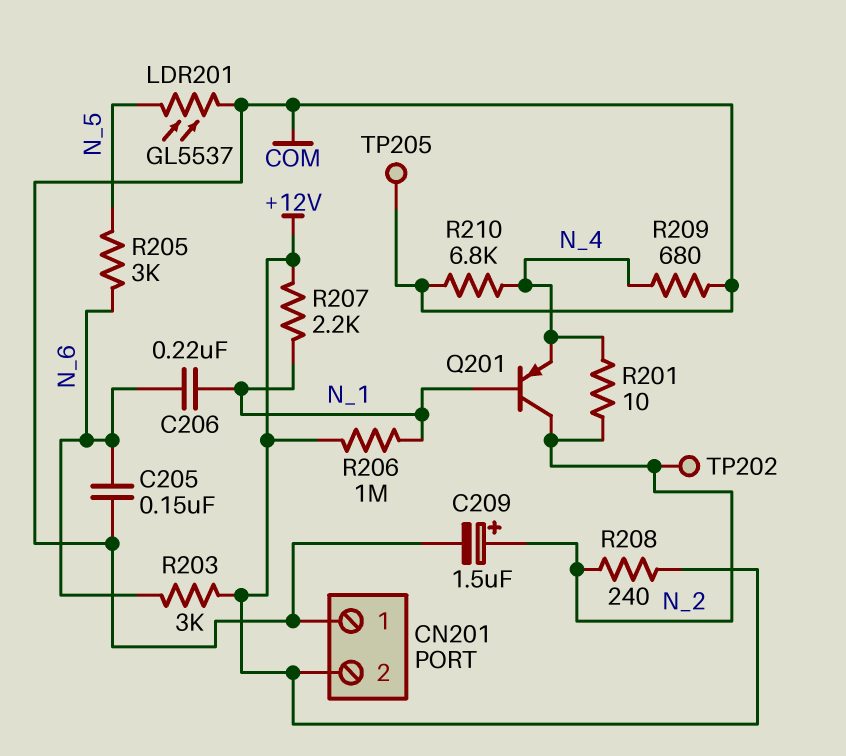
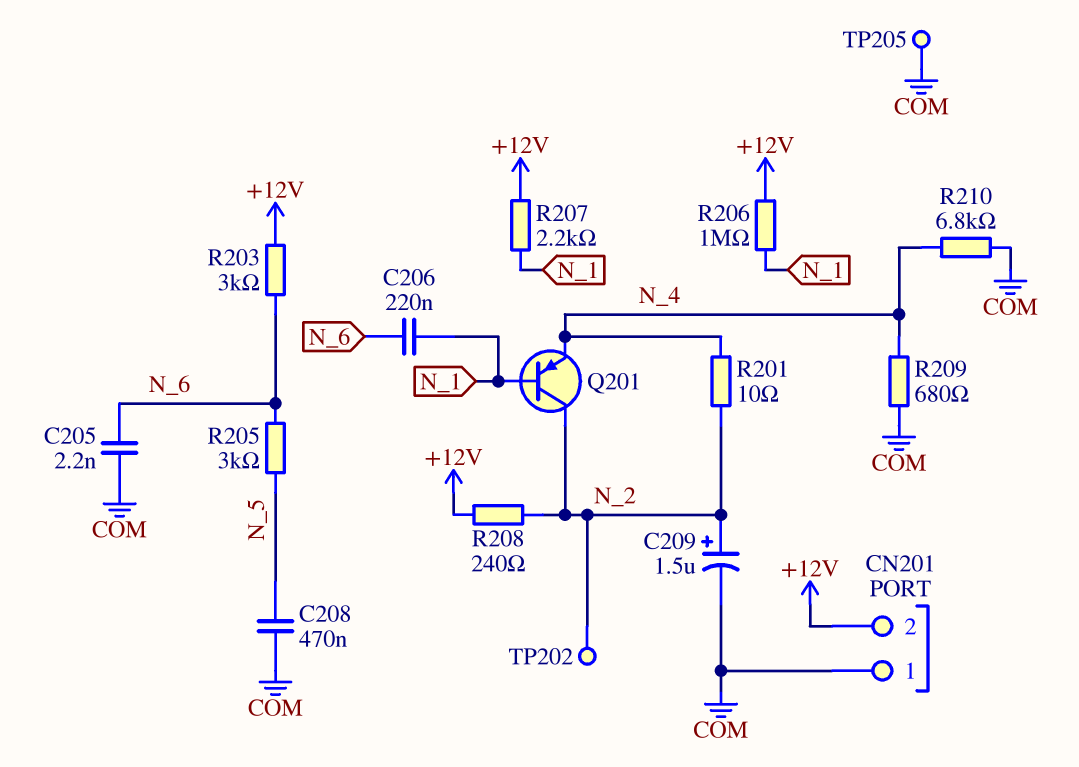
C205: 150nF (COM, N_6) -> 2.2nF (COM, N_6)
C208: none -> 470nF (COM, N_5)
LDR201: GL5537 (COM, N_5) -> none

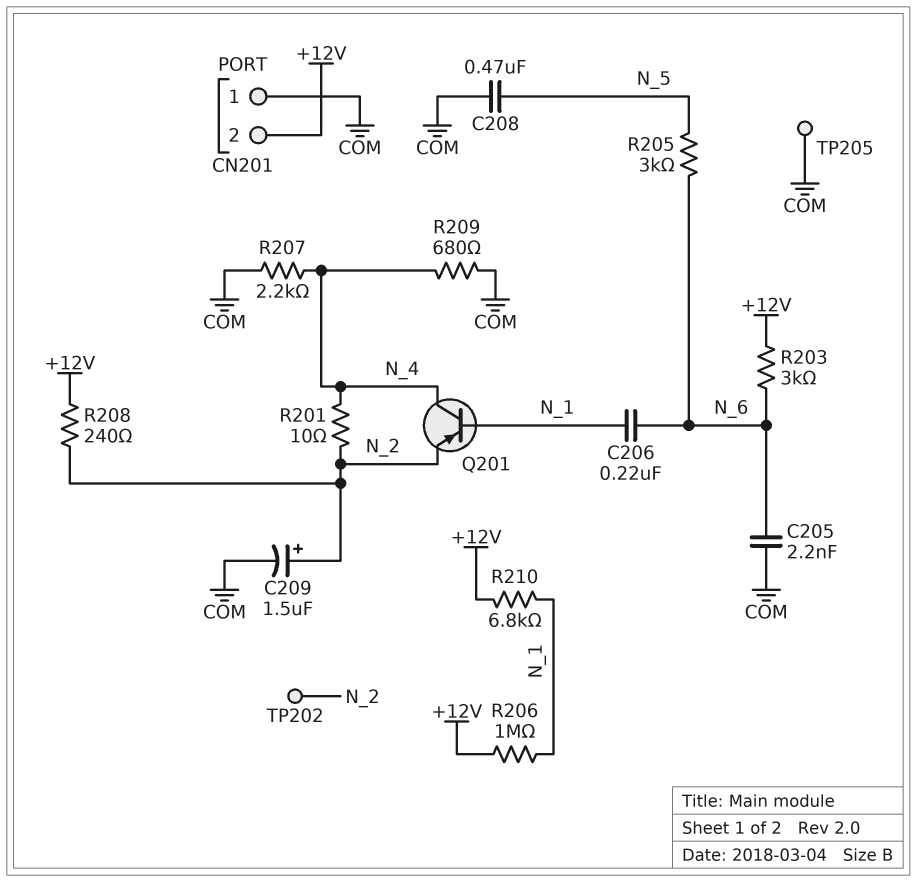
Q201: PNP (B N_1, C N_2, E N_4) -> PNP (B N_1, C N_4, E N_2)
R207: 2.2k (+12V, N_1) -> 2.2k (COM, N_4)
R210: 6.8k (COM, N_4) -> 6.8k (+12V, N_1)

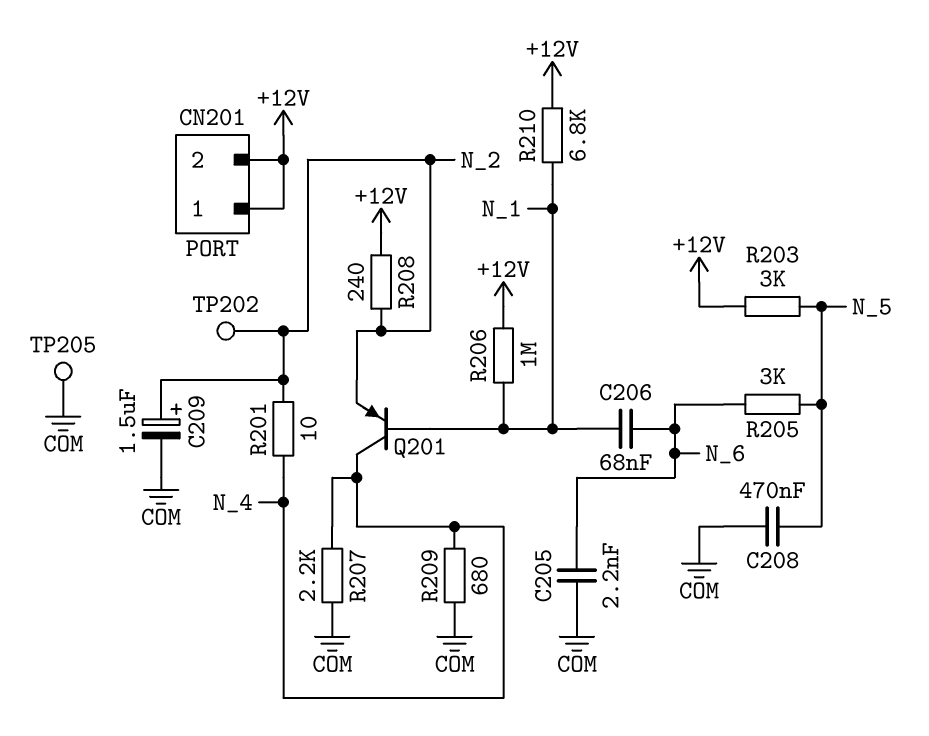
C206: 220nF (N_1, N_6) -> 68nF (N_1, N_6)
CN201 pin 1: COM -> +12V
R203: 3k (+12V, N_6) -> 3k (+12V, N_5)

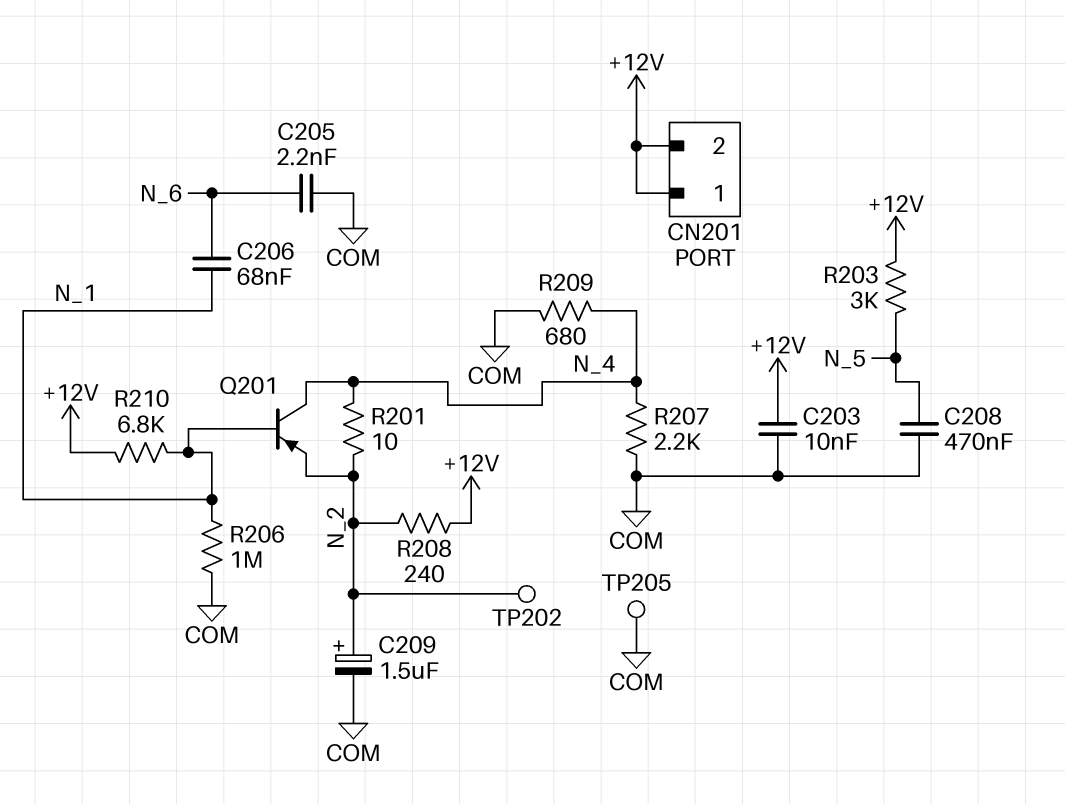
C203: none -> 10nF (+12V, COM)
R205: 3k (N_5, N_6) -> none
R206: 1M (+12V, N_1) -> 1M (COM, N_1)

